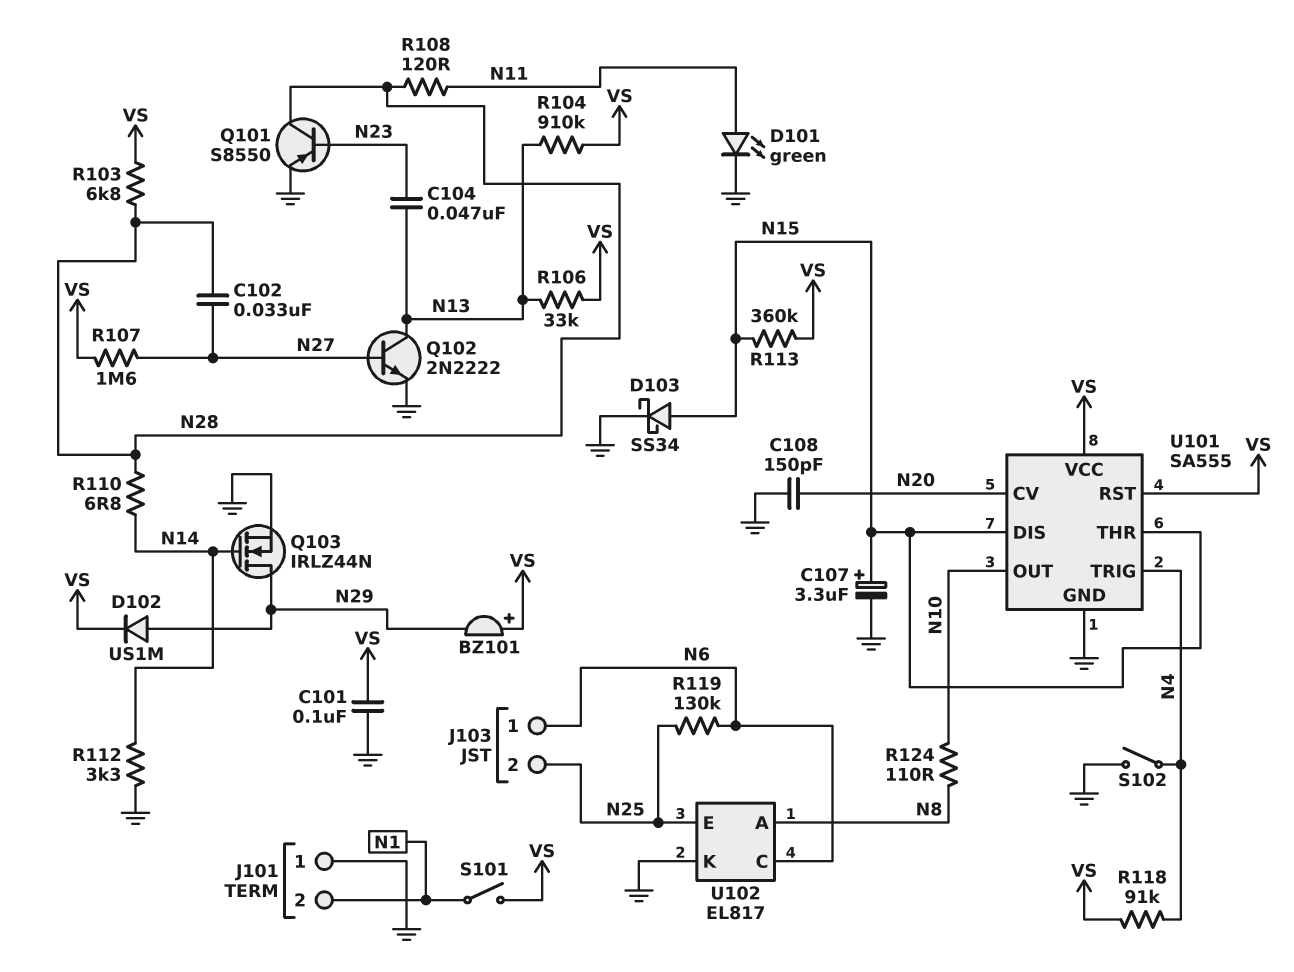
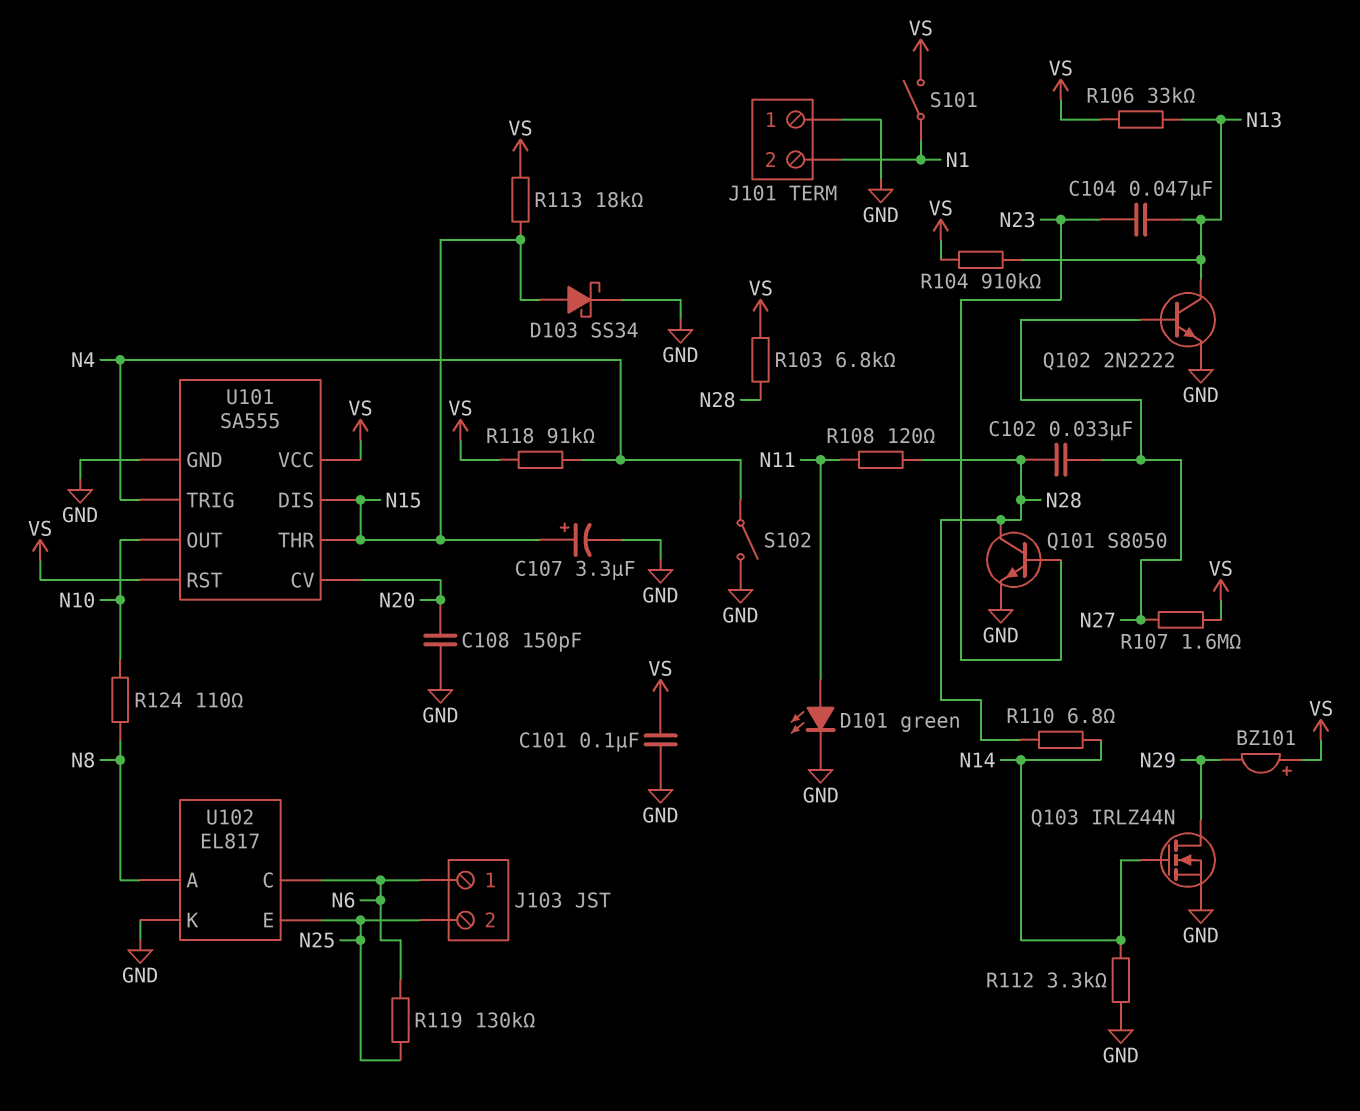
D102: diode US1M (A N29, K VS) -> none
Q101: PNP S8550 (B N23, C N28, E GND) -> NPN S8050 (B N23, C N28, E GND)
R113: 360k (N15, VS) -> 18k (N15, VS)

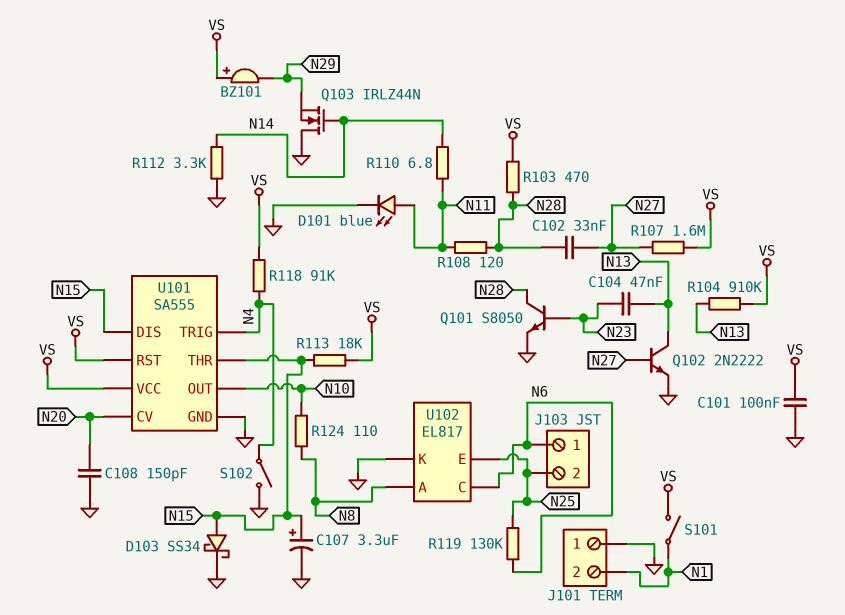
D101: LED green (A N11, K GND) -> LED blue (A N11, K GND)
Q103: NMOS IRLZ44N (G N14, D N29, S GND) -> NMOS IRLZ44N (G N14, D GND, S N29)
R103: 6.8k (N28, VS) -> 470 (N28, VS)
R106: 33k (N13, VS) -> none
R110: 6.8 (N14, N28) -> 6.8 (N11, N14)

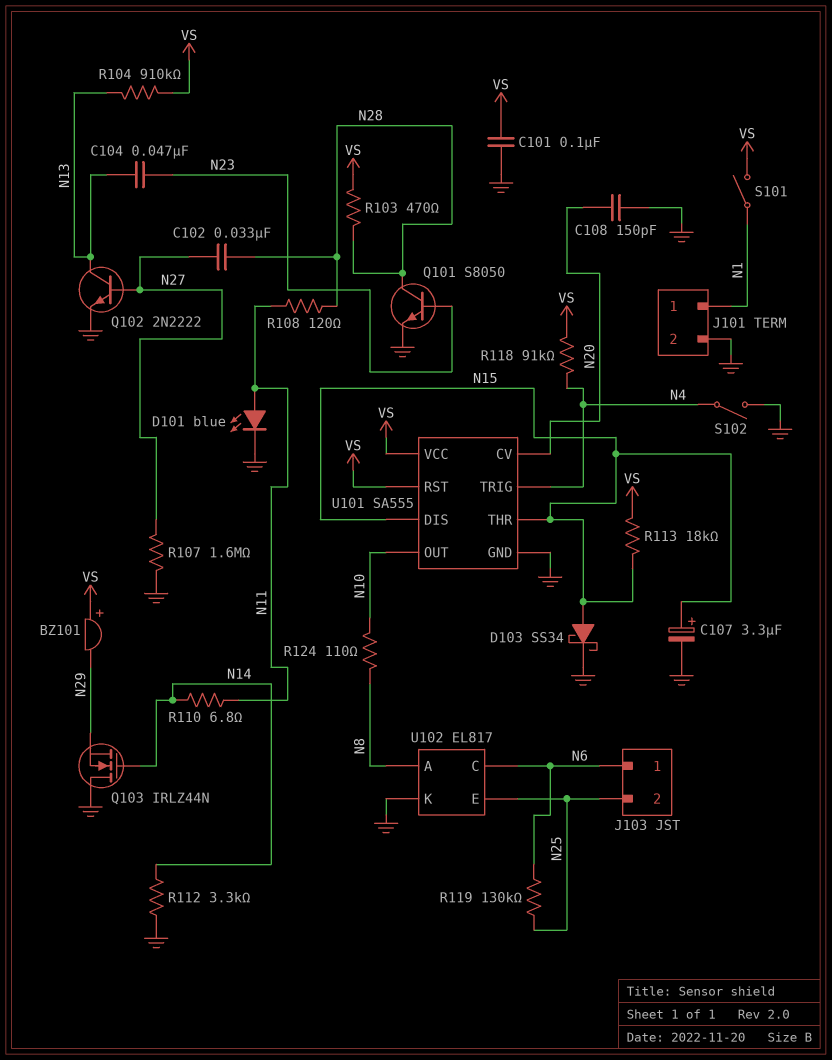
J101 pin 1: GND -> N1
J101 pin 2: N1 -> GND
R107: 1.6M (N27, VS) -> 1.6M (GND, N27)

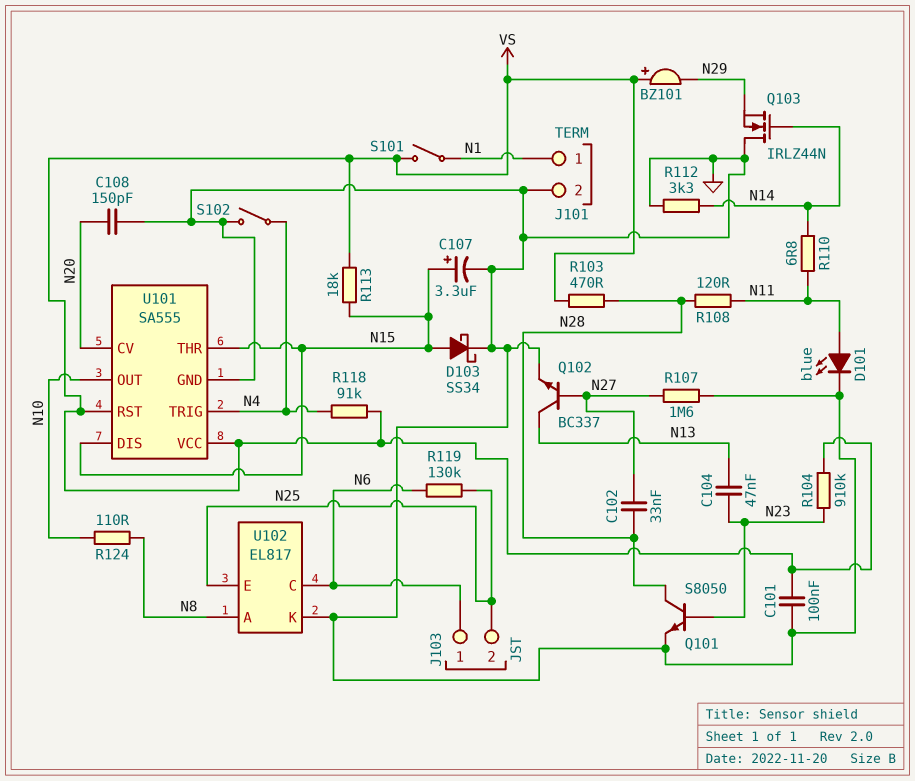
Q102: NPN 2N2222 (B N27, C N13, E GND) -> NPN BC337 (B N27, C N13, E GND)
R104: 910k (N13, VS) -> 910k (N23, VS)

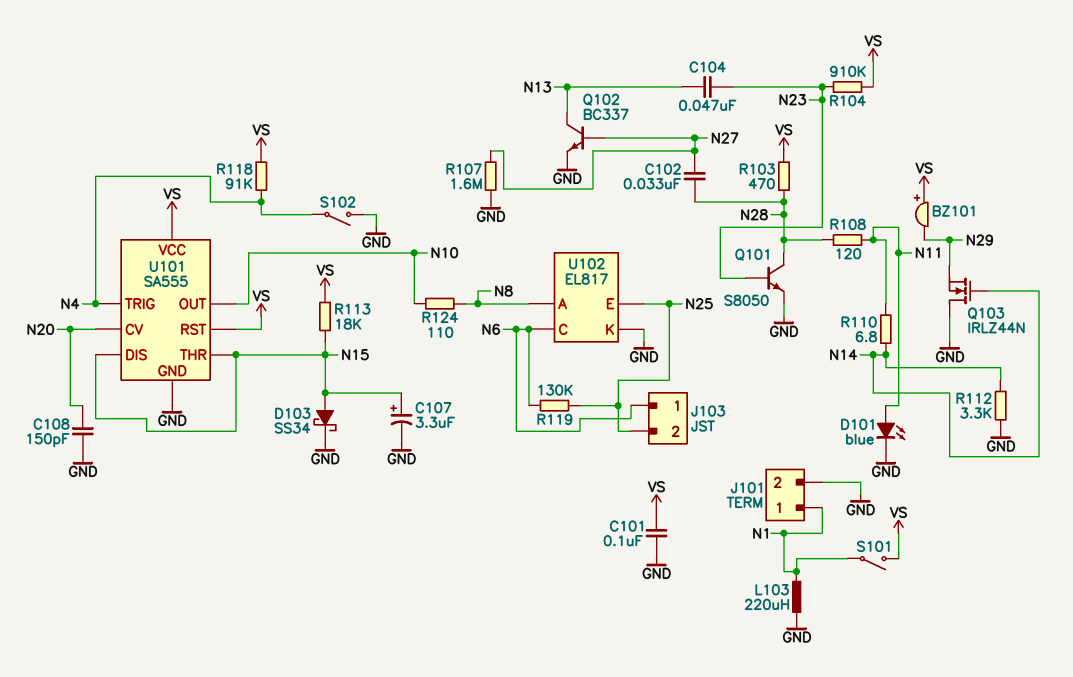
L103: none -> 220uH (GND, N1)

